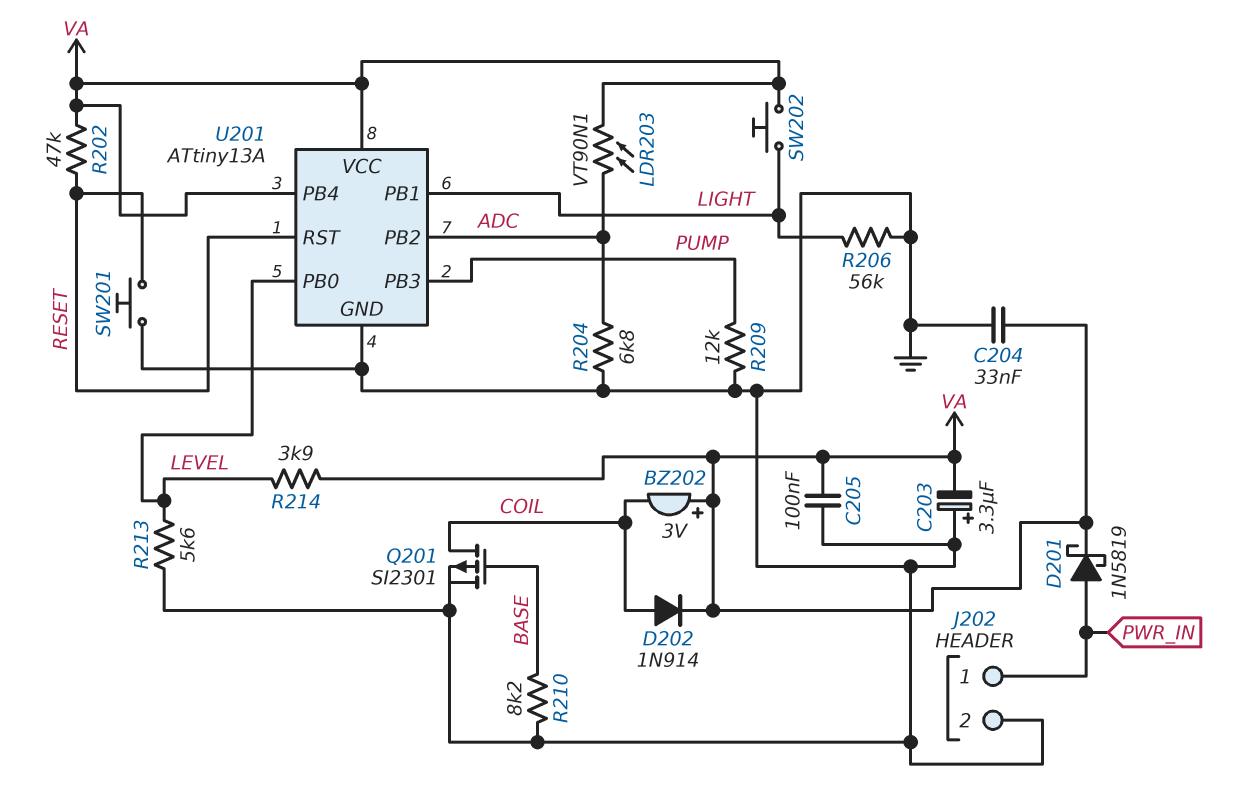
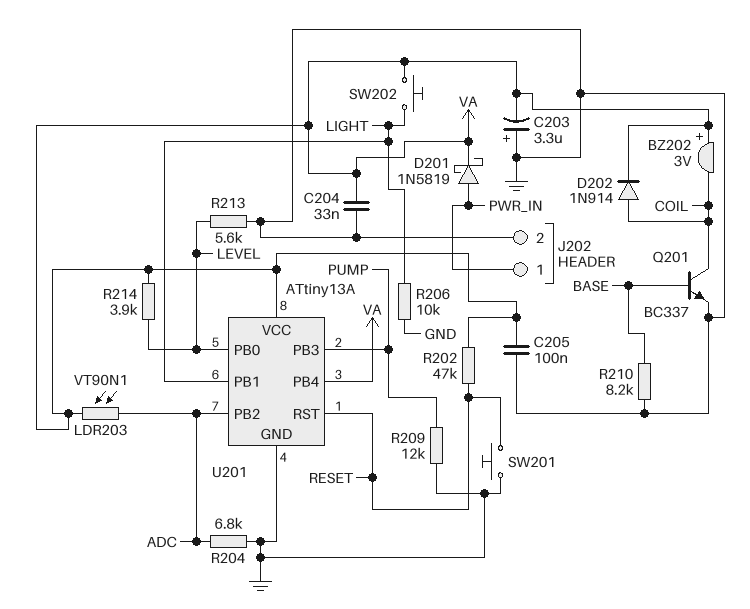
Q201: PMOS SI2301 (G BASE, D COIL, S GND) -> NPN BC337 (B BASE, C COIL, E GND)
R206: 56k (GND, LIGHT) -> 10k (GND, LIGHT)

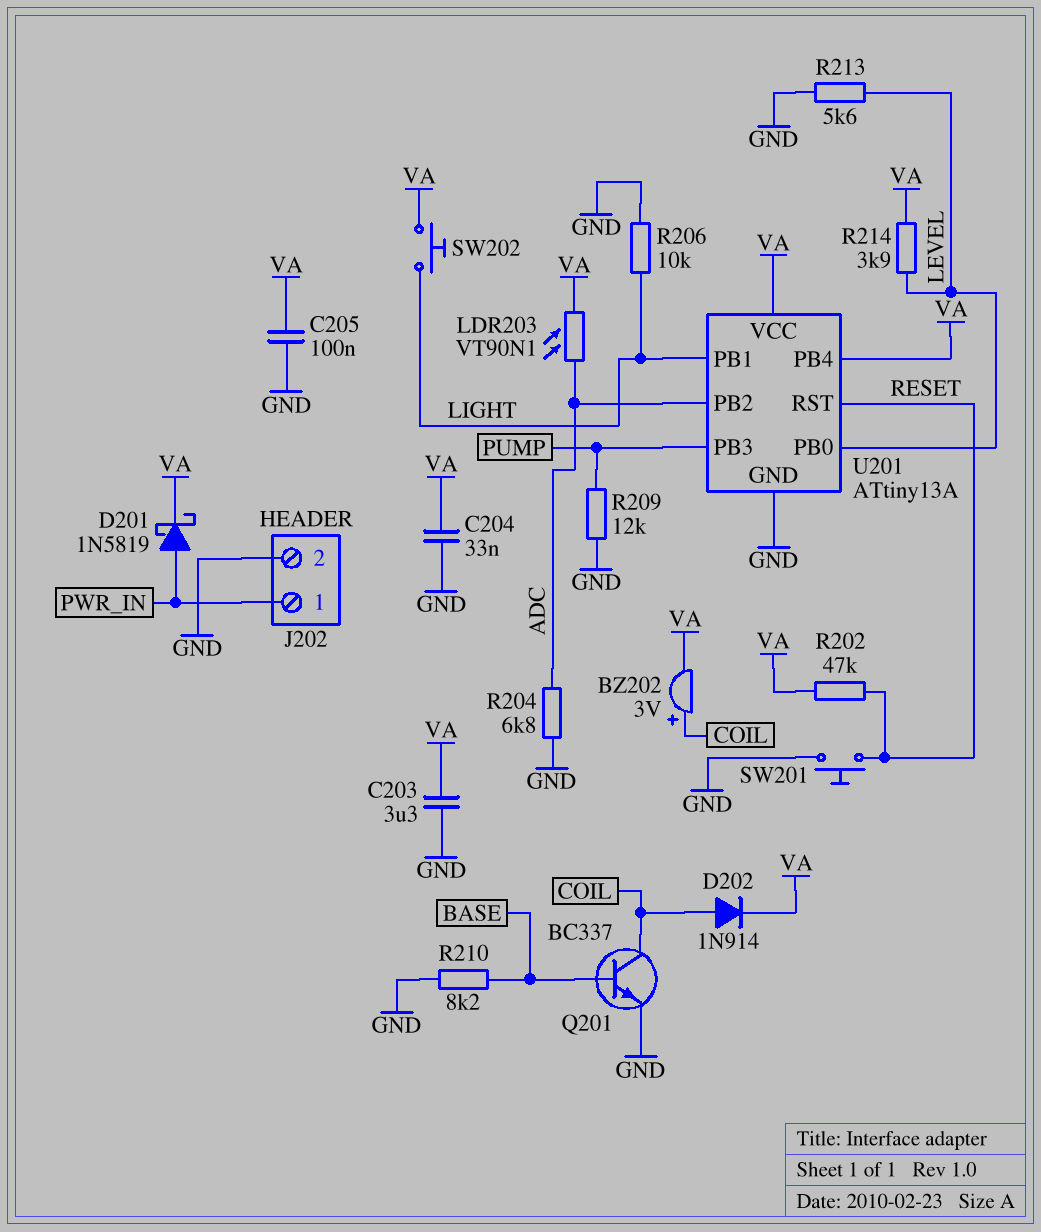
BZ202: buzzer 3V (plus VA, minus COIL) -> buzzer 3V (plus COIL, minus VA)
C203: 3.3uF (plus GND, minus VA) -> 3.3uF (GND, VA)

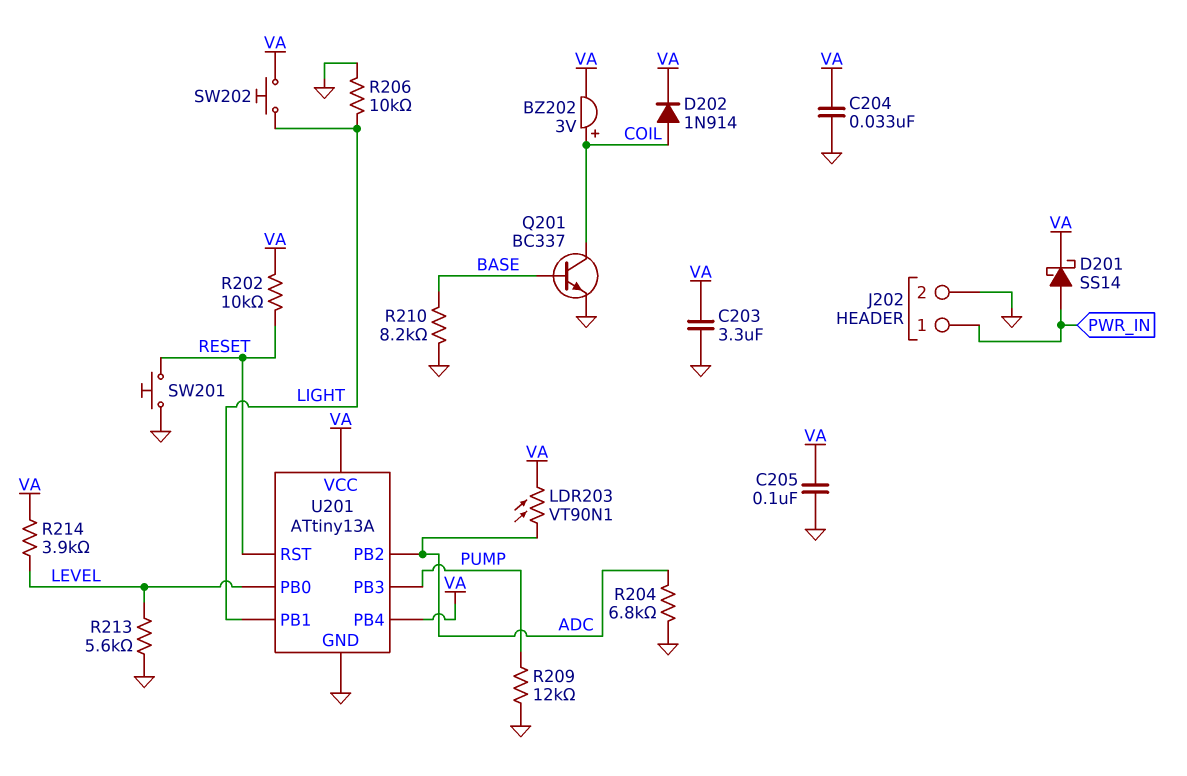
D201: schottky 1N5819 (A PWR_IN, K VA) -> schottky SS14 (A PWR_IN, K VA)
R202: 47k (RESET, VA) -> 10k (RESET, VA)

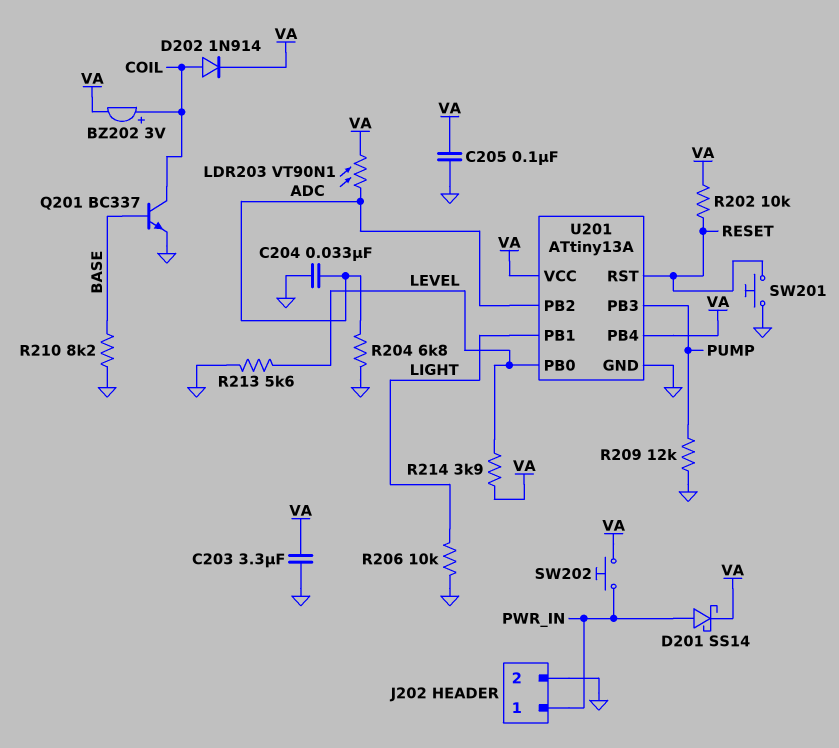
C204: 33nF (GND, VA) -> 33nF (ADC, GND)
SW202: button (LIGHT, VA) -> button (PWR_IN, VA)

